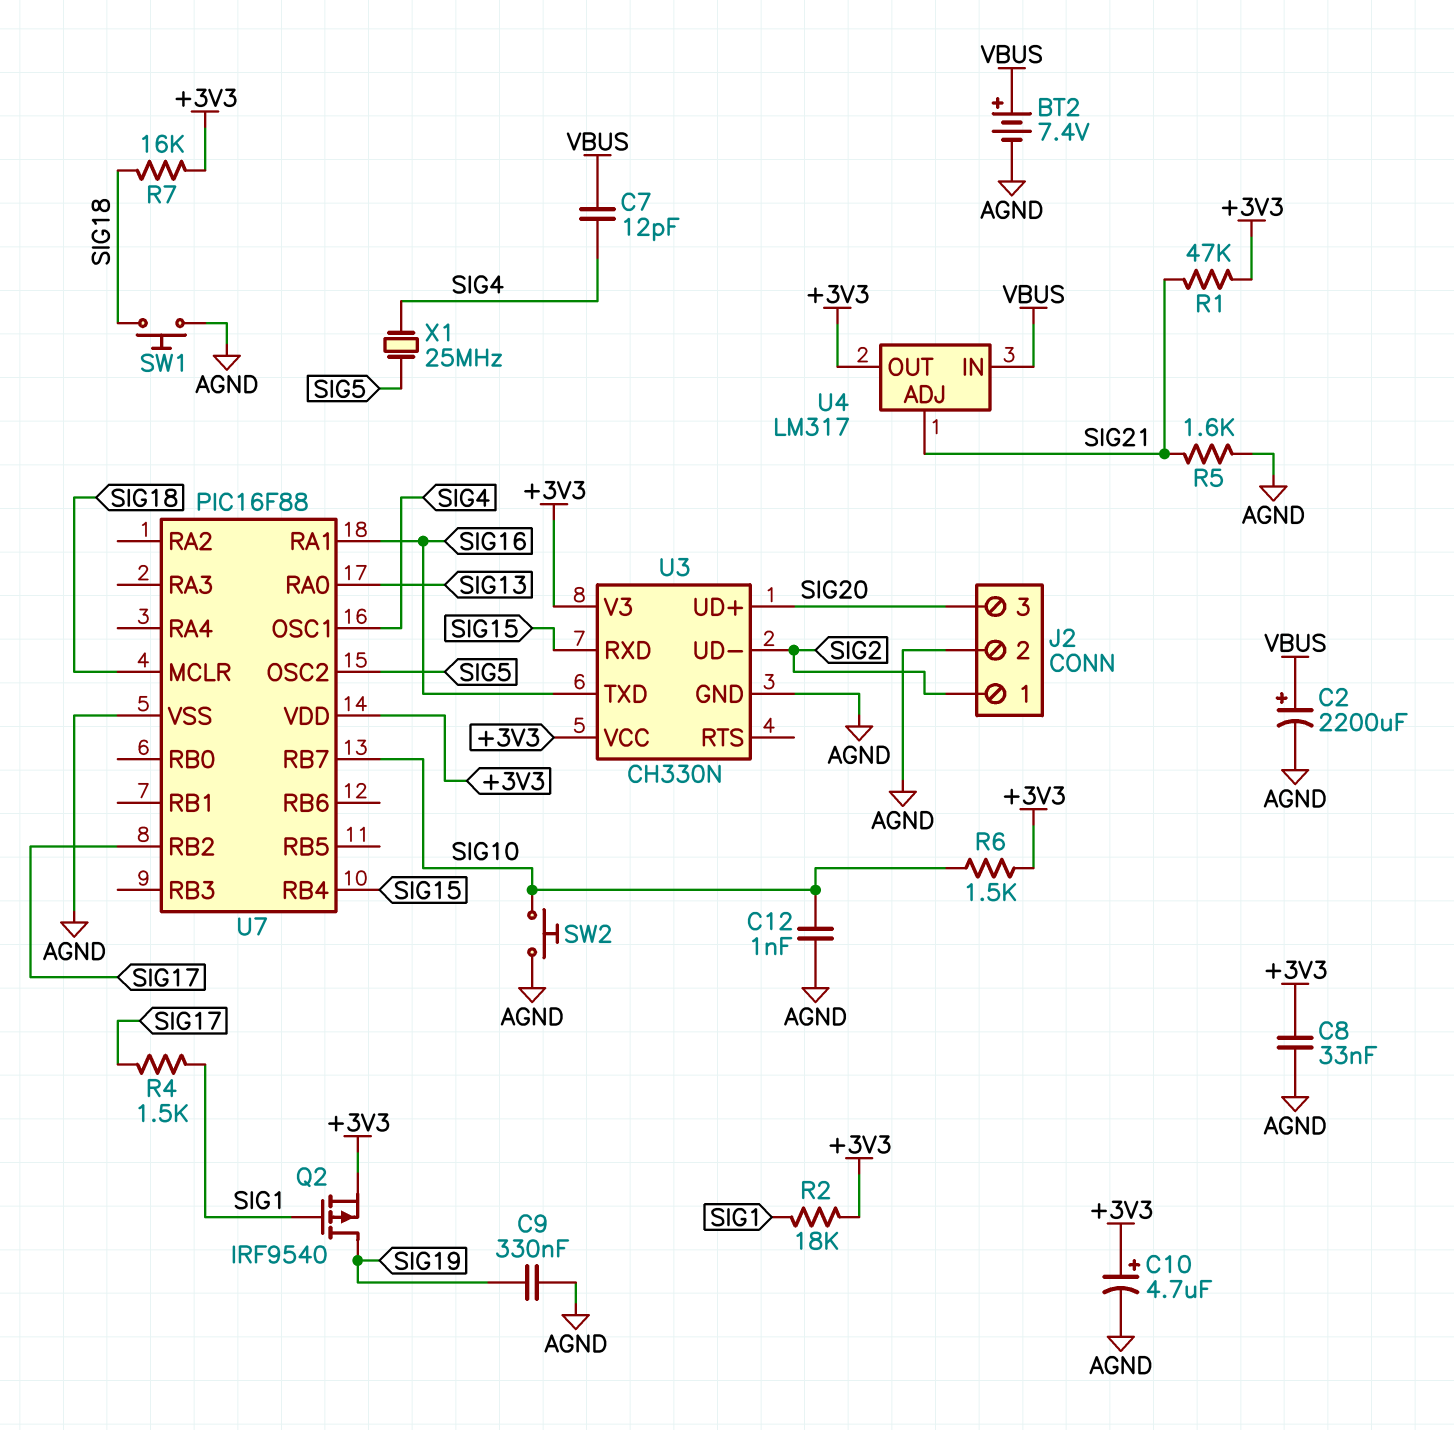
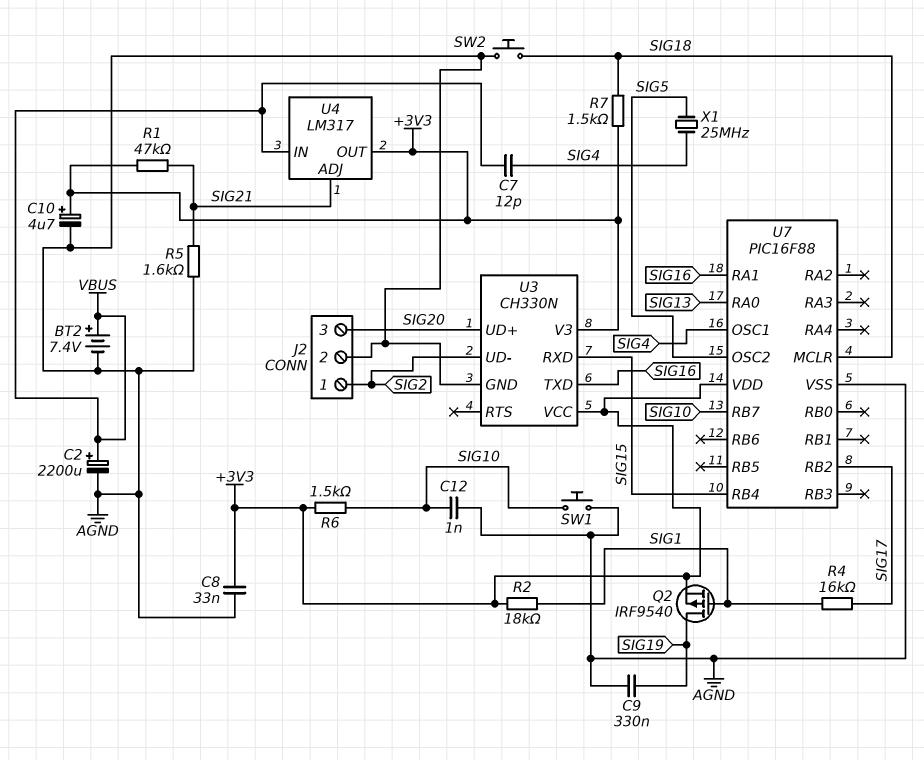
R4: 1.5k (SIG1, SIG17) -> 16k (SIG1, SIG17)
R7: 16k (+3V3, SIG18) -> 1.5k (+3V3, SIG18)
SW1: button (AGND, SIG18) -> button (AGND, SIG10)
SW2: button (AGND, SIG10) -> button (AGND, SIG18)

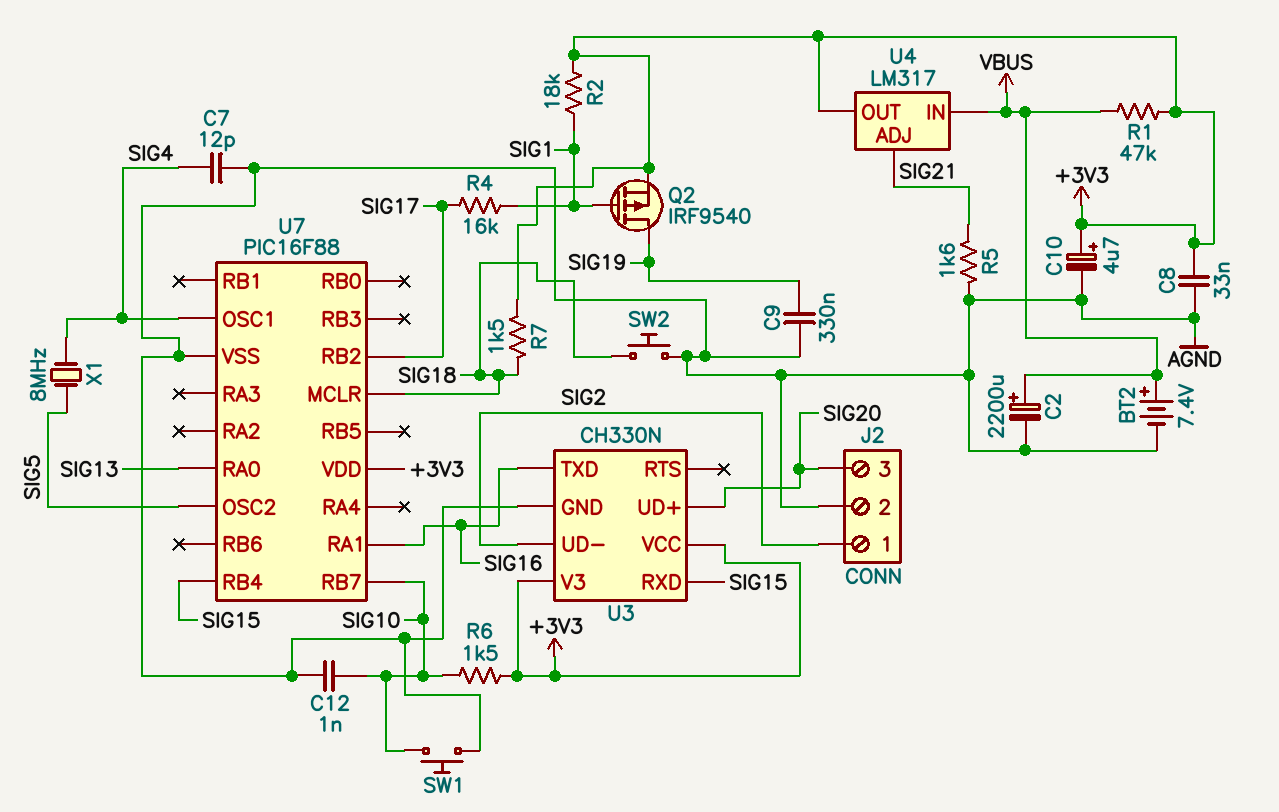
C7: 12pF (SIG4, VBUS) -> 12pF (AGND, SIG4)
R1: 47k (+3V3, SIG21) -> 47k (+3V3, VBUS)
X1: 25MHz (SIG4, SIG5) -> 8MHz (SIG4, SIG5)

